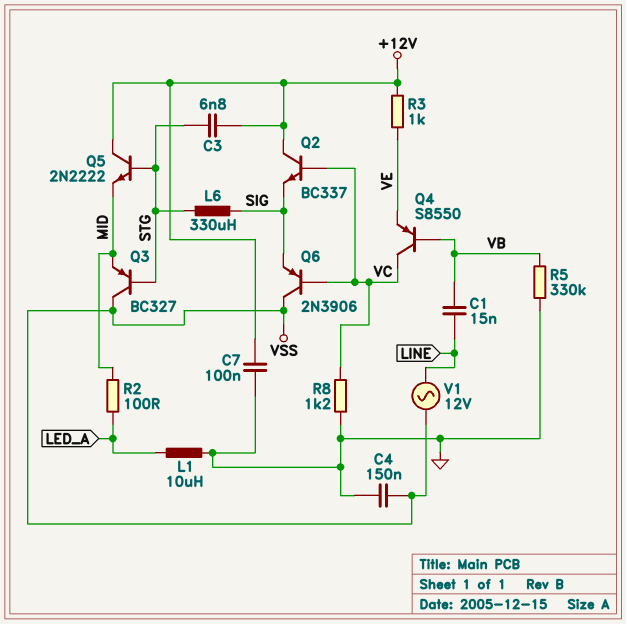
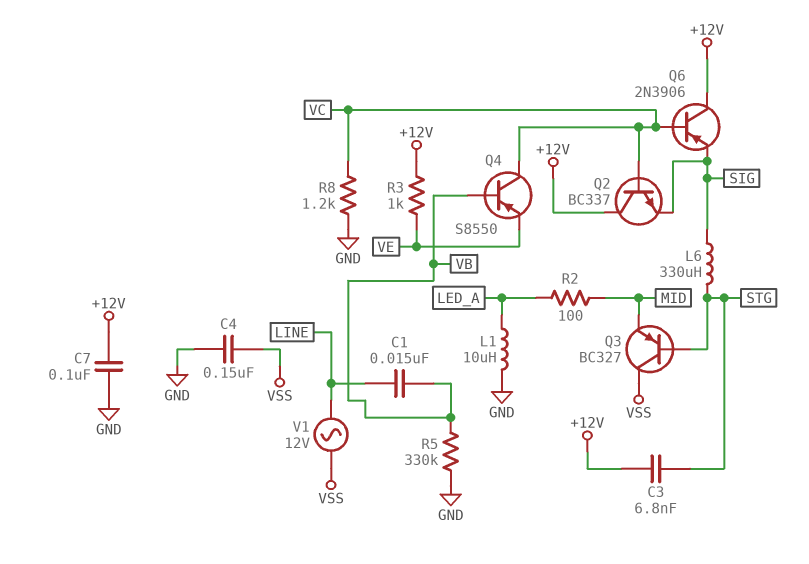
Q5: NPN 2N2222 (B STG, C +12V, E MID) -> none
Q6: PNP 2N3906 (B VC, C VSS, E SIG) -> PNP 2N3906 (B VC, C +12V, E SIG)

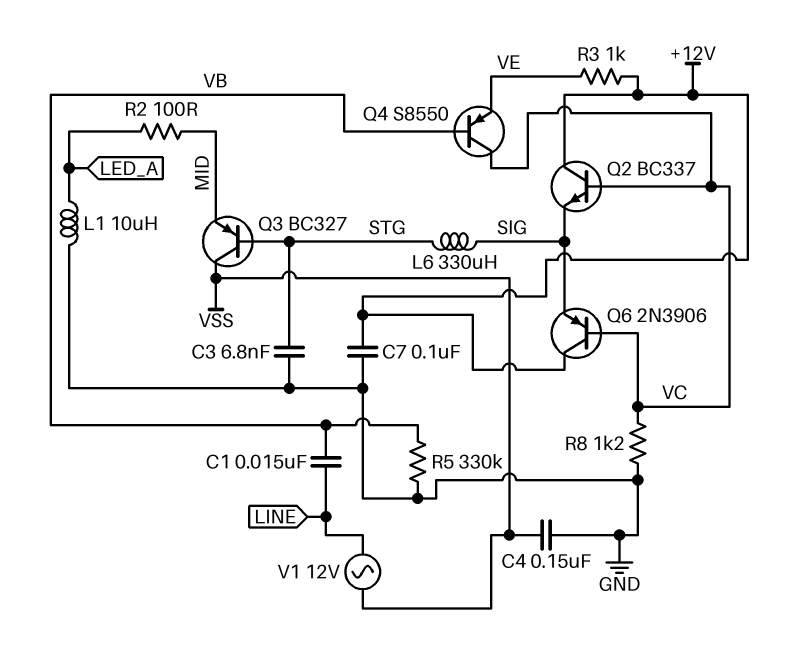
C3: 6.8nF (+12V, STG) -> 6.8nF (GND, STG)

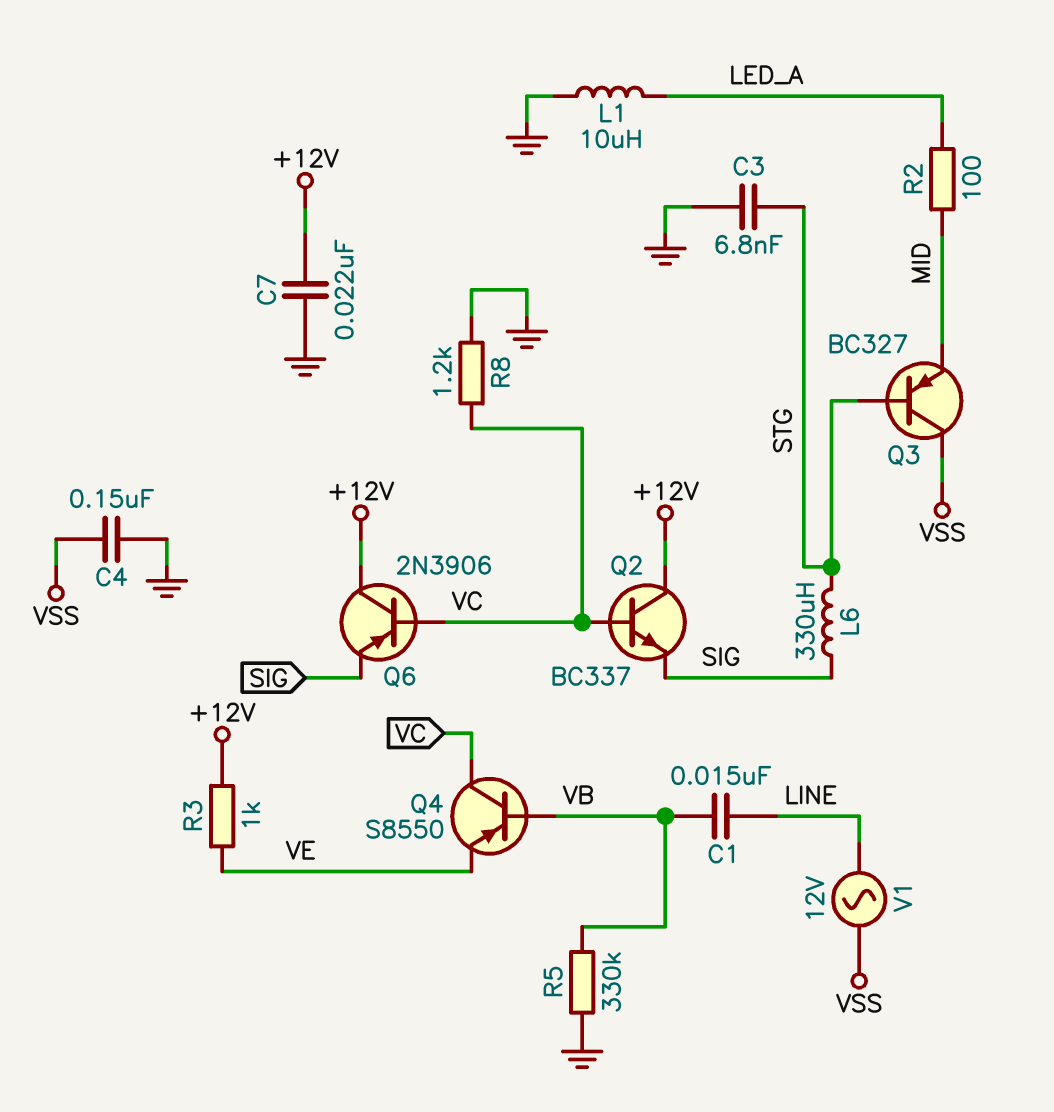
C7: 100nF (+12V, GND) -> 22nF (+12V, GND)

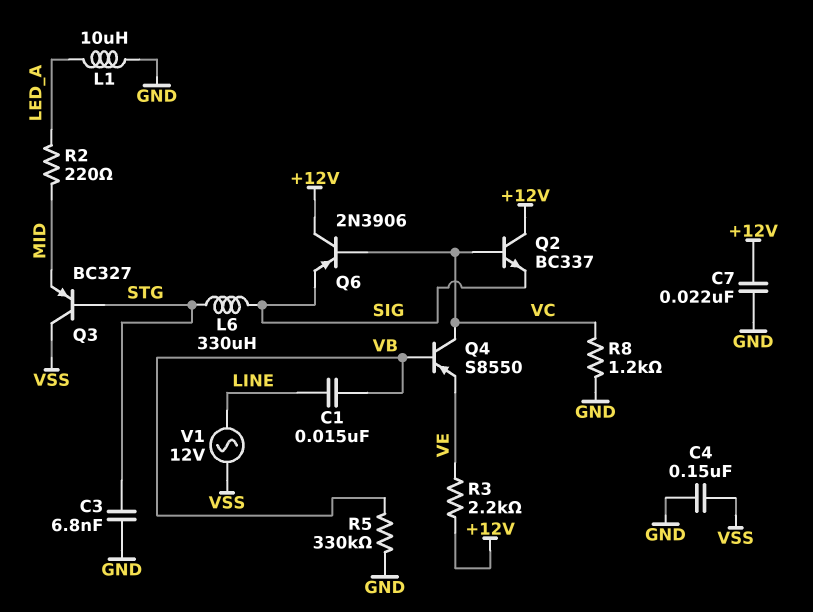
R2: 100 (LED_A, MID) -> 220 (LED_A, MID)
R3: 1k (+12V, VE) -> 2.2k (+12V, VE)

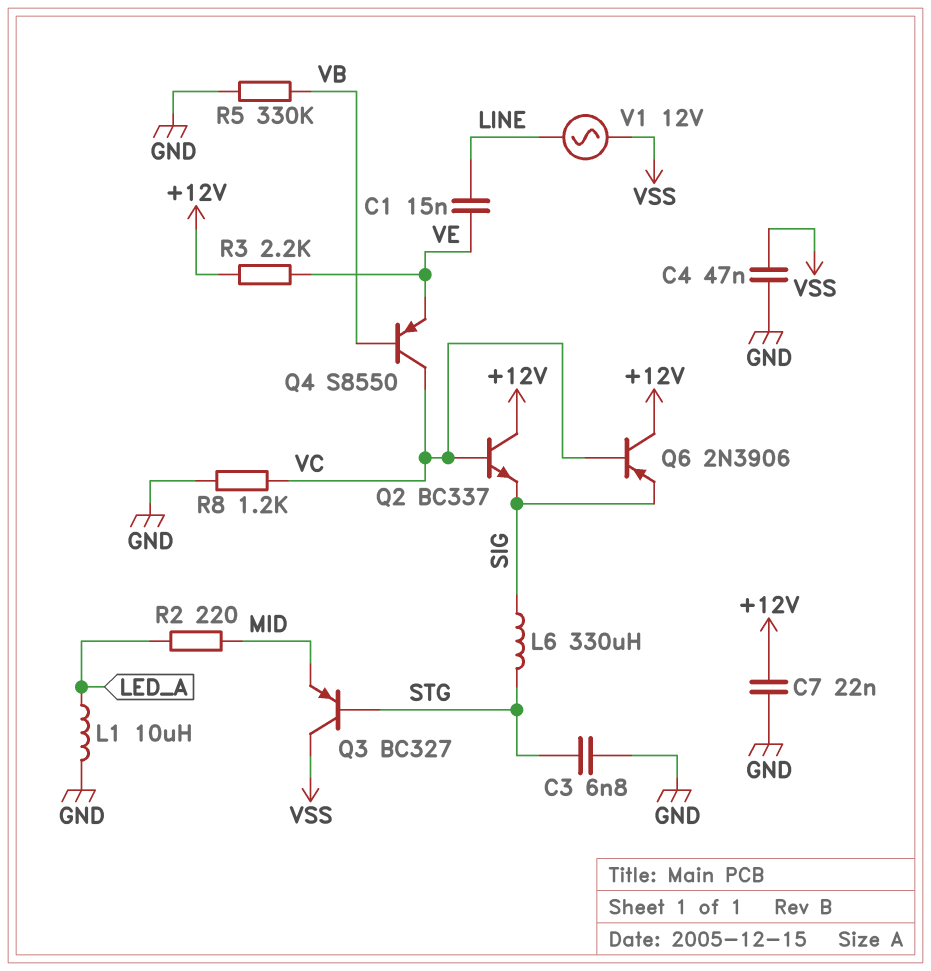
C1: 15nF (LINE, VB) -> 15nF (LINE, VE)
C4: 150nF (GND, VSS) -> 47nF (GND, VSS)

